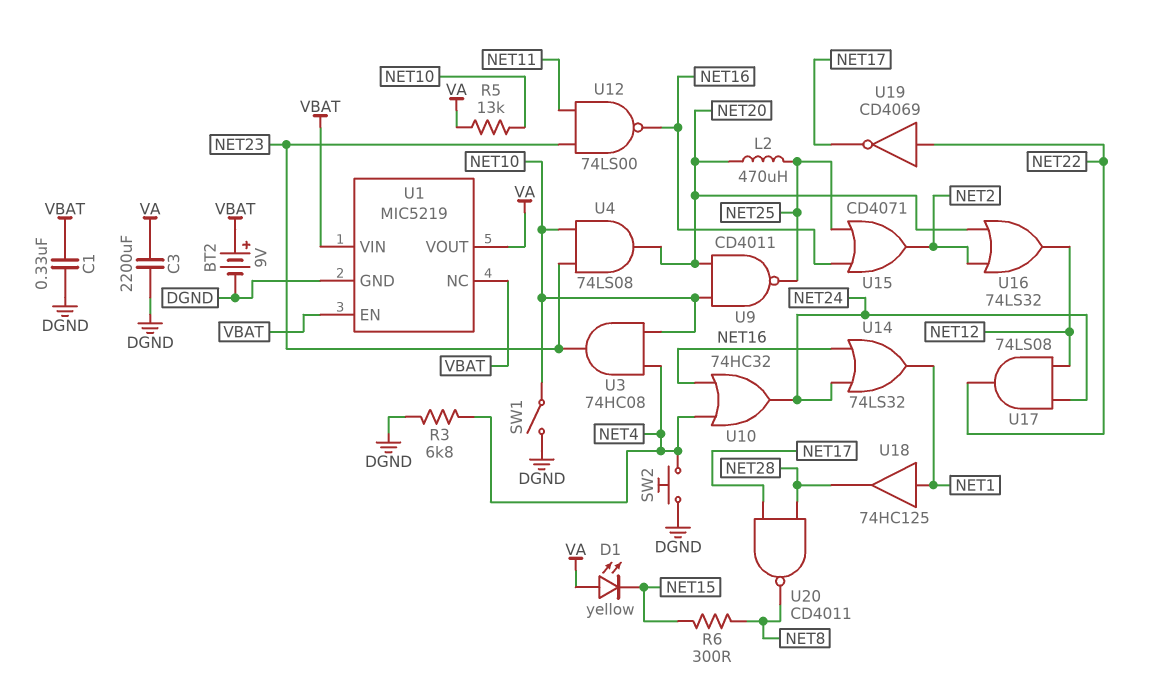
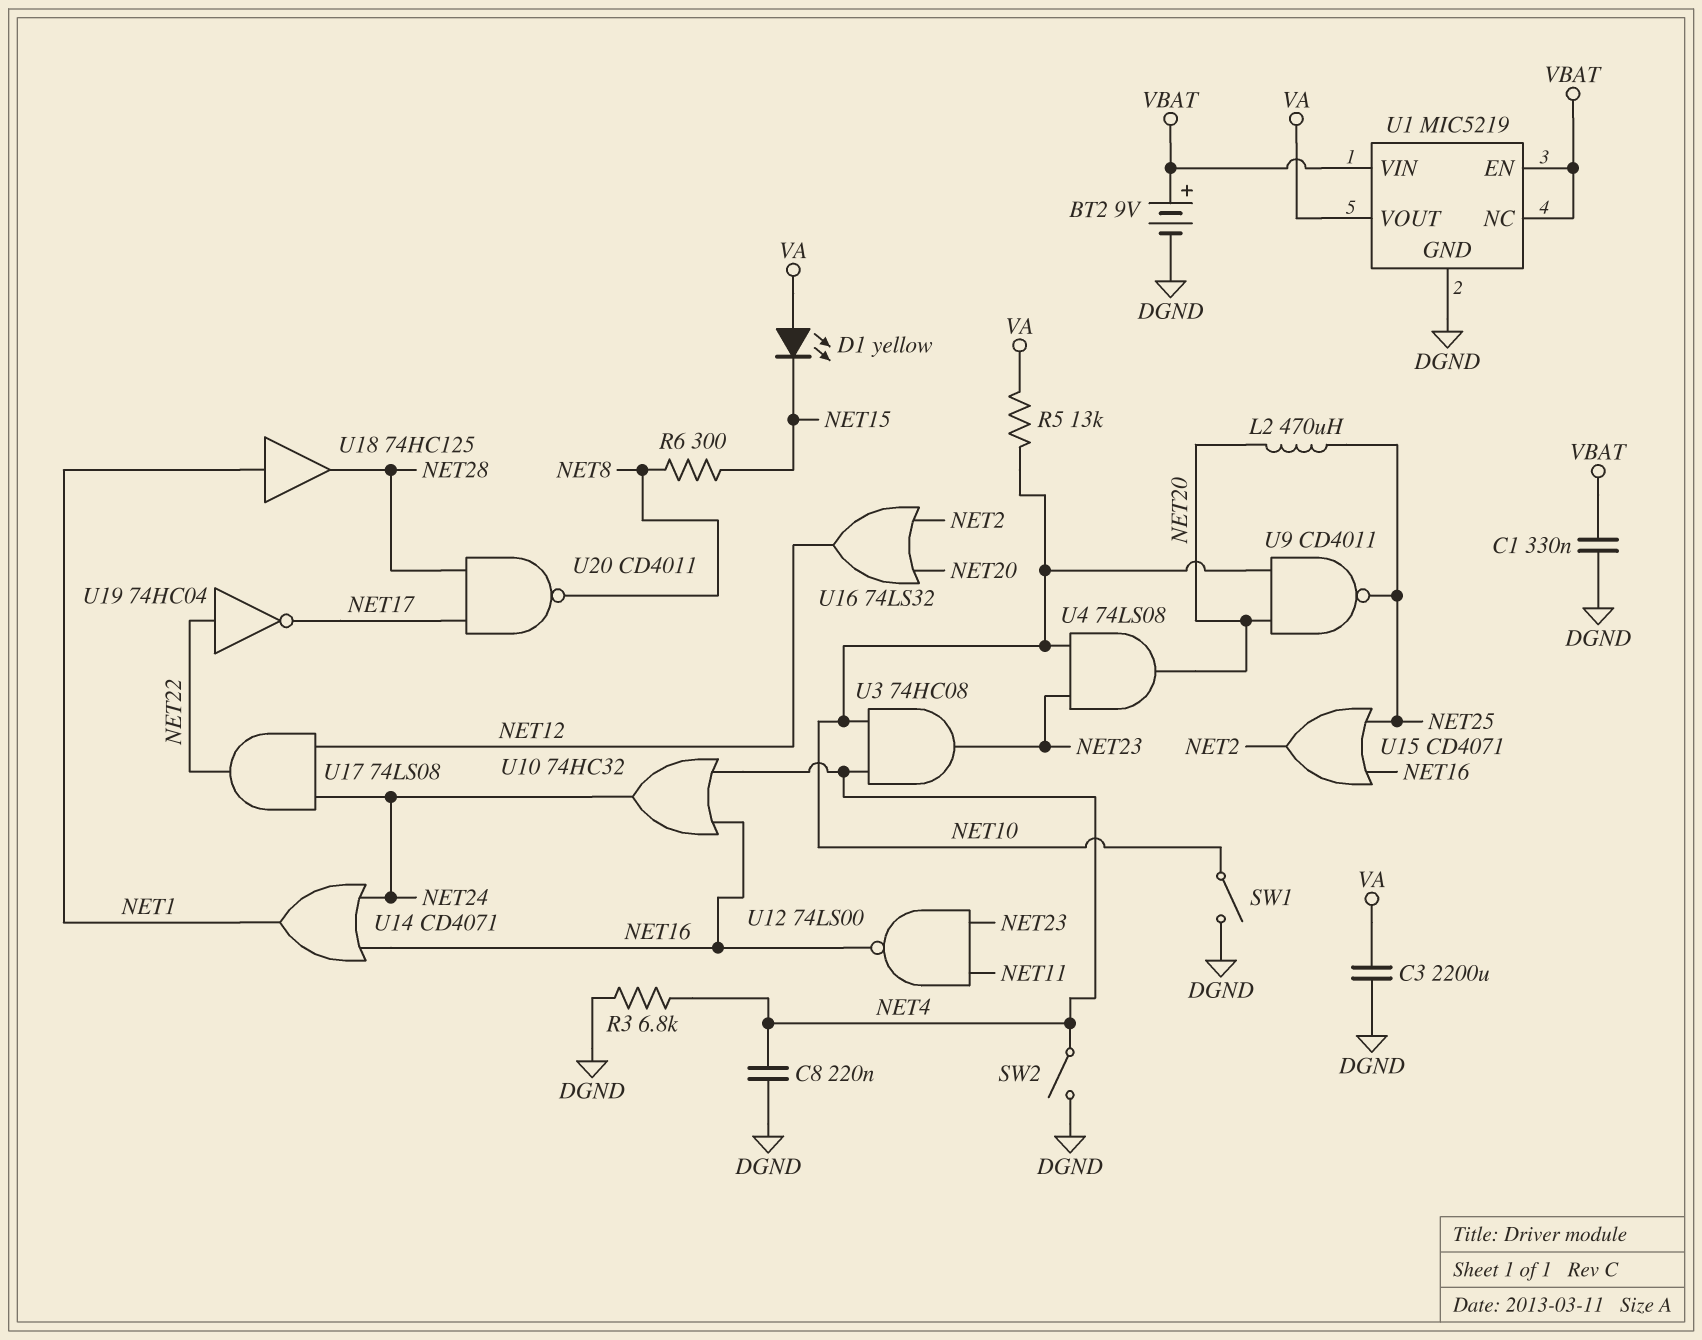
C8: none -> 220nF (DGND, NET4)
SW2: button (DGND, NET4) -> switch (DGND, NET4)
U14: OR 74LS32 (in NET16, in NET24, out NET1) -> OR CD4071 (in NET16, in NET24, out NET1)
U19: NOT CD4069 (in NET22, out NET17) -> NOT 74HC04 (in NET22, out NET17)

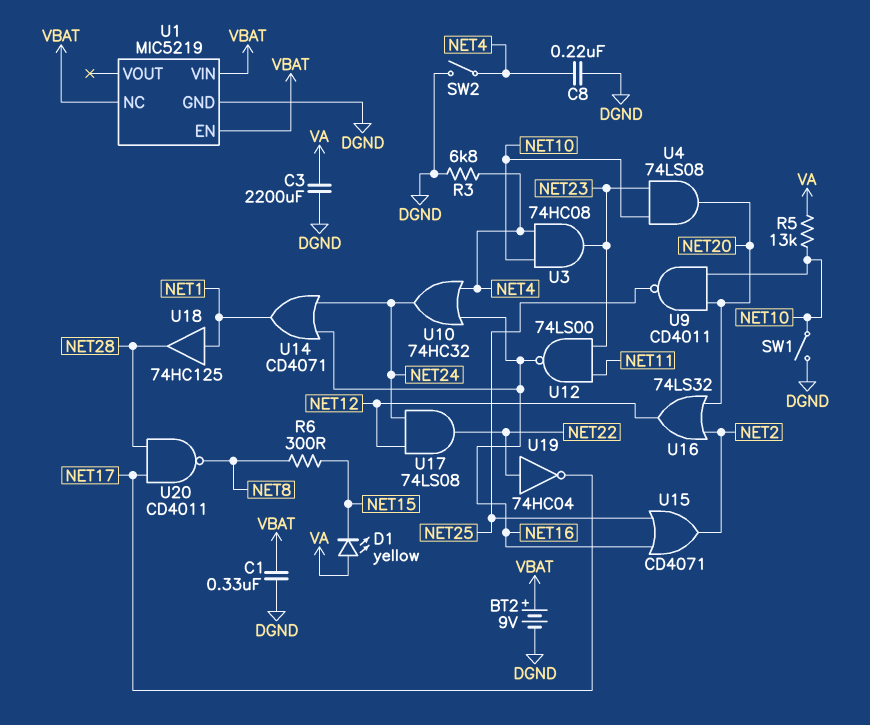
L2: 470uH (NET20, NET25) -> none
U1 pin VOUT: VA -> none

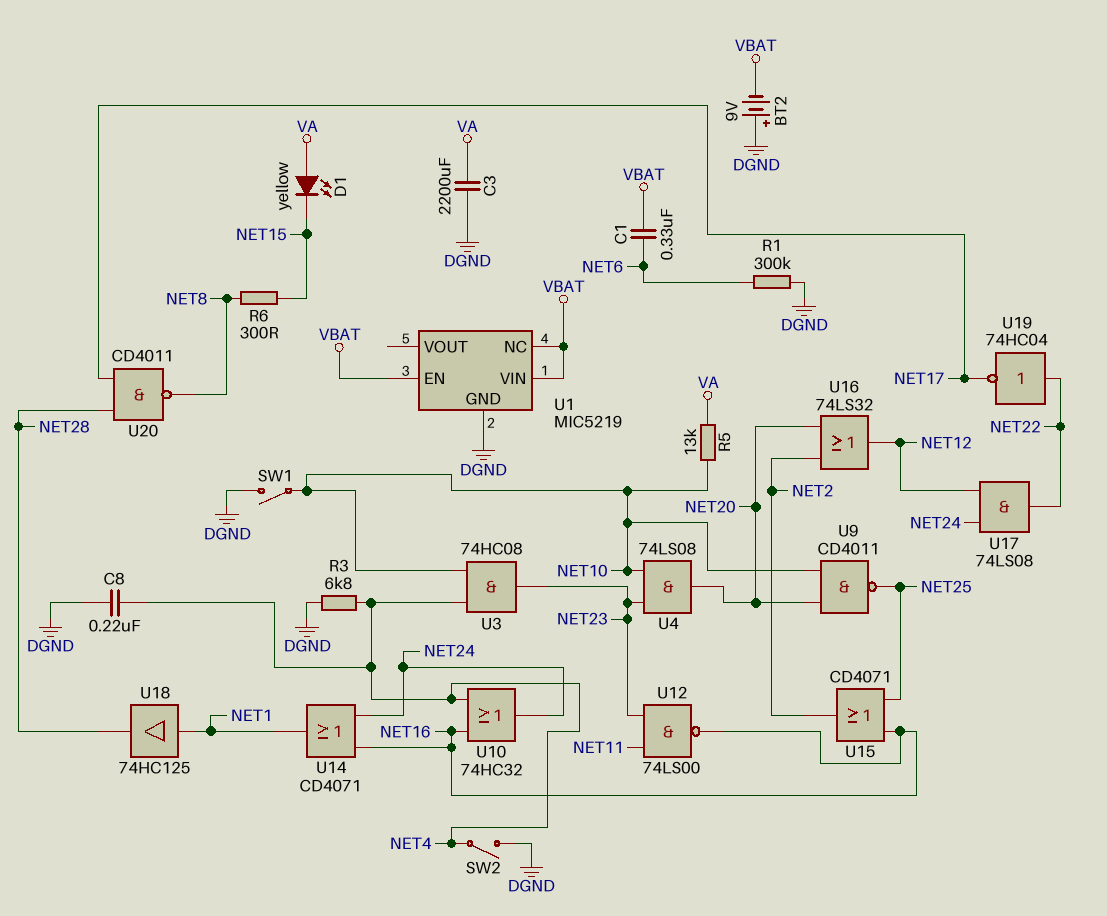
BT2: 9V (plus VBAT, minus DGND) -> 9V (plus DGND, minus VBAT)
C1: 330nF (DGND, VBAT) -> 330nF (NET6, VBAT)
R1: none -> 300k (DGND, NET6)

